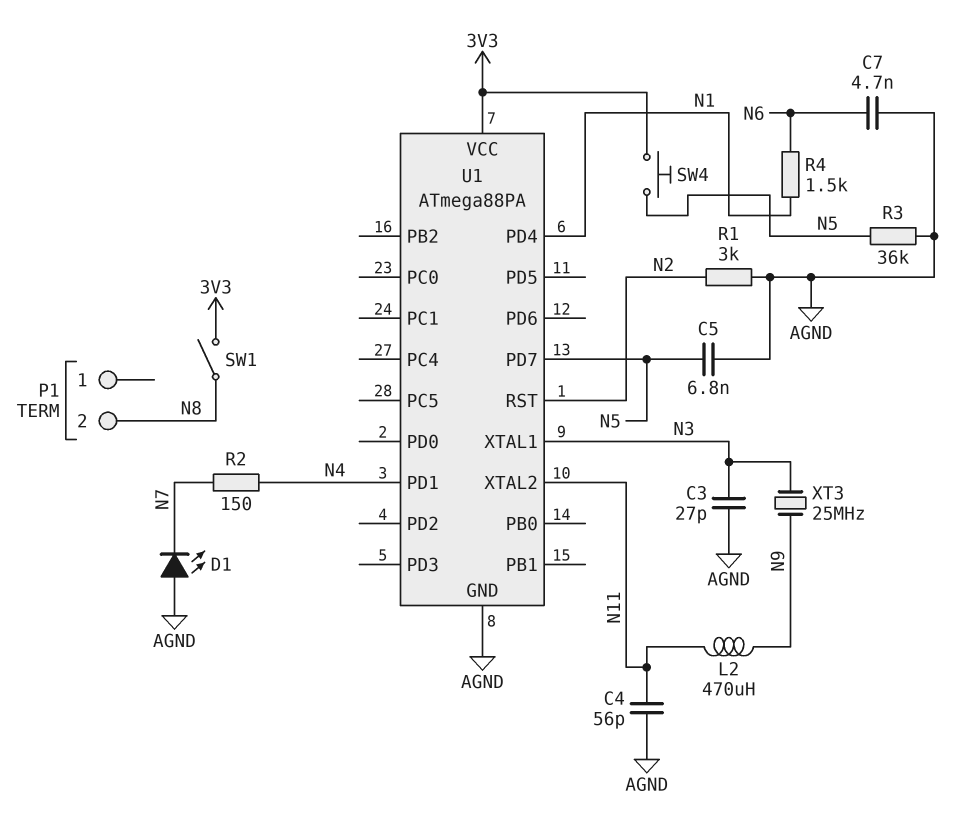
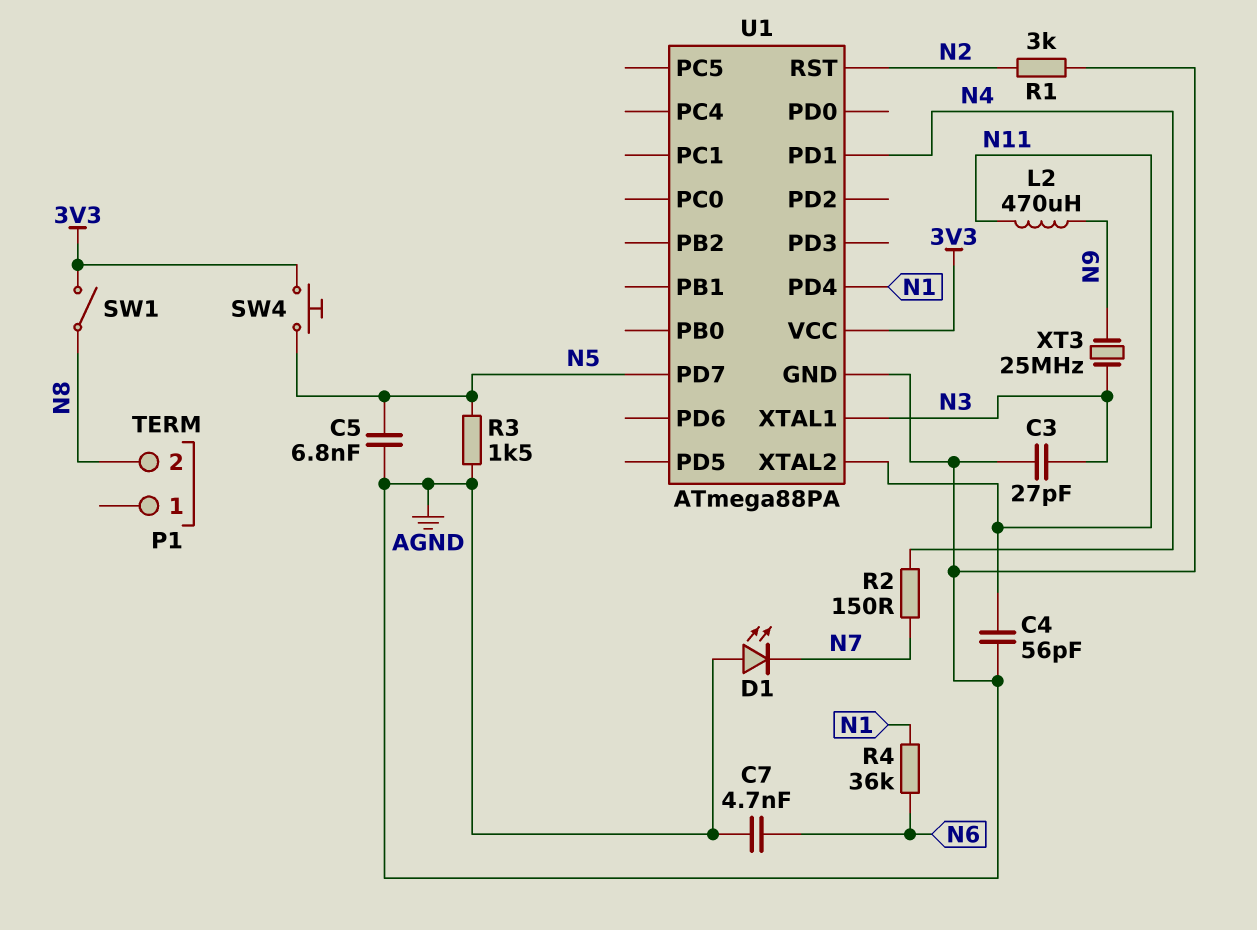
R3: 36k (AGND, N5) -> 1.5k (AGND, N5)
R4: 1.5k (N1, N6) -> 36k (N1, N6)

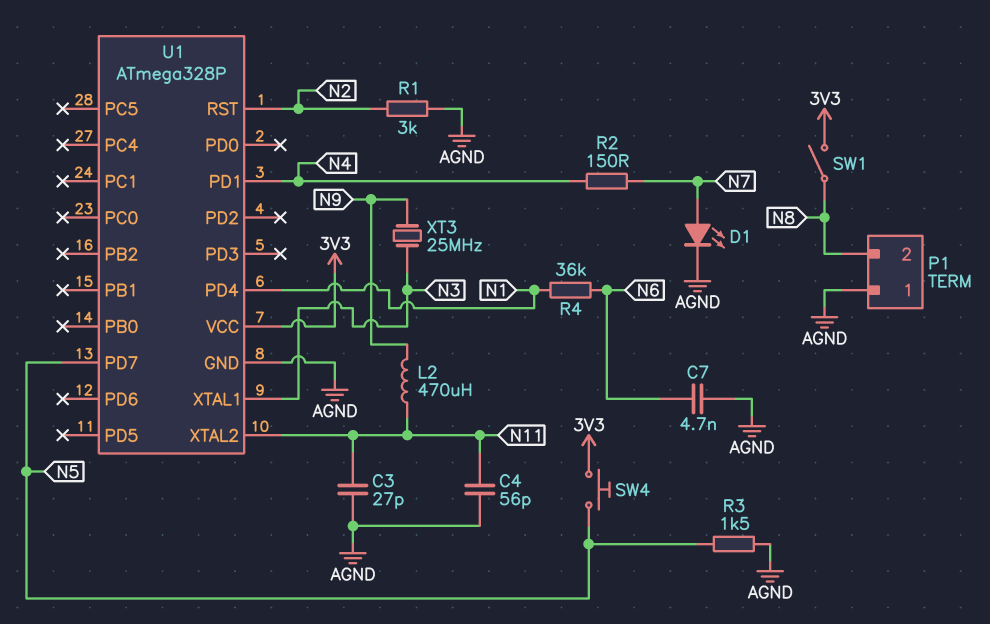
C3: 27pF (AGND, N3) -> 27pF (AGND, N11)
C5: 6.8nF (AGND, N5) -> none
D1: LED (A AGND, K N7) -> LED (A N7, K AGND)
P1 pin 1: none -> AGND
U1: ATmega88PA -> ATmega328P

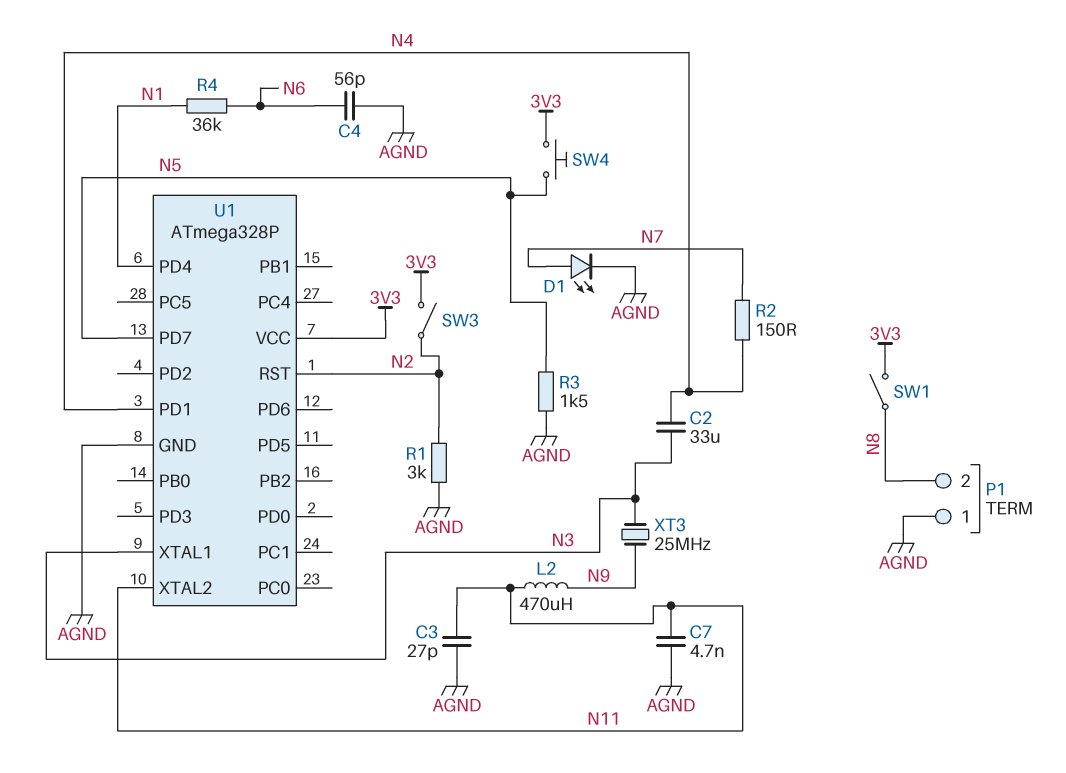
C2: none -> 33uF (N3, N4)
C4: 56pF (AGND, N11) -> 56pF (AGND, N6)
C7: 4.7nF (AGND, N6) -> 4.7nF (AGND, N11)
SW3: none -> switch (3V3, N2)

